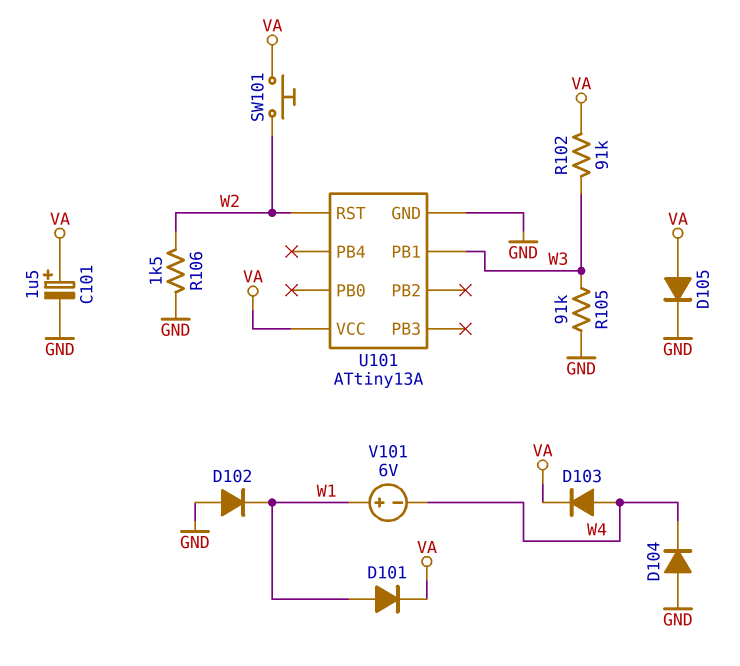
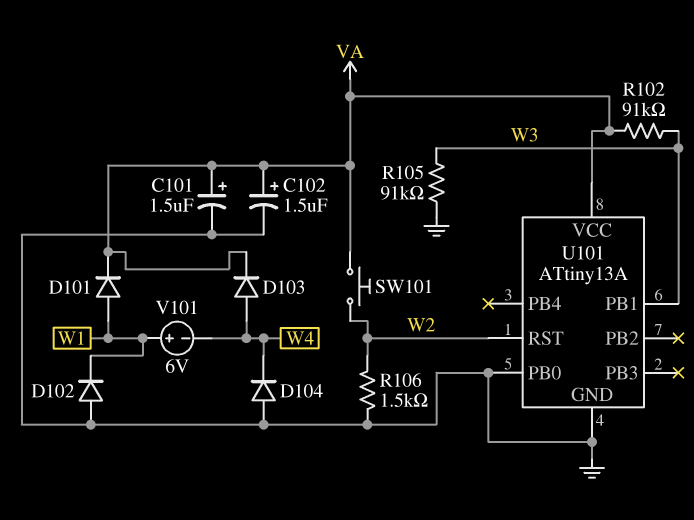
C102: none -> 1.5uF (plus VA, minus GND)
D105: diode (A VA, K GND) -> none
U101 pin PB0: none -> GND

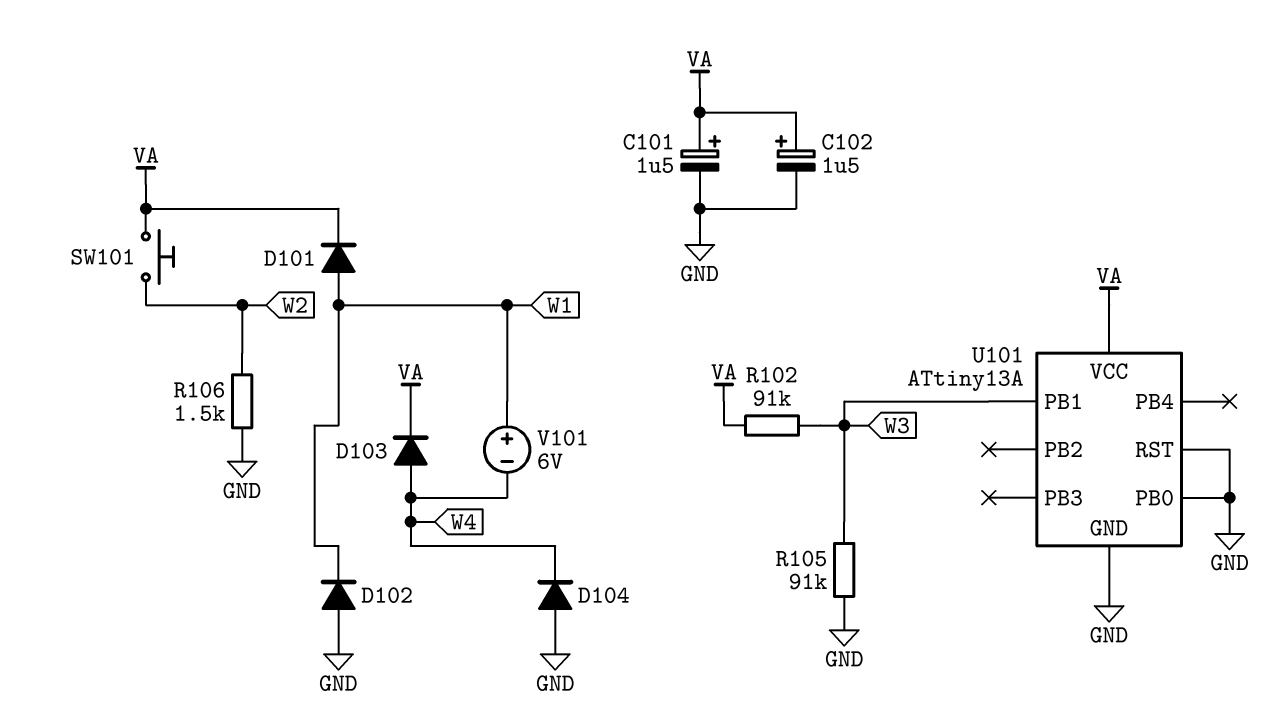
U101 pin RST: W2 -> GND

